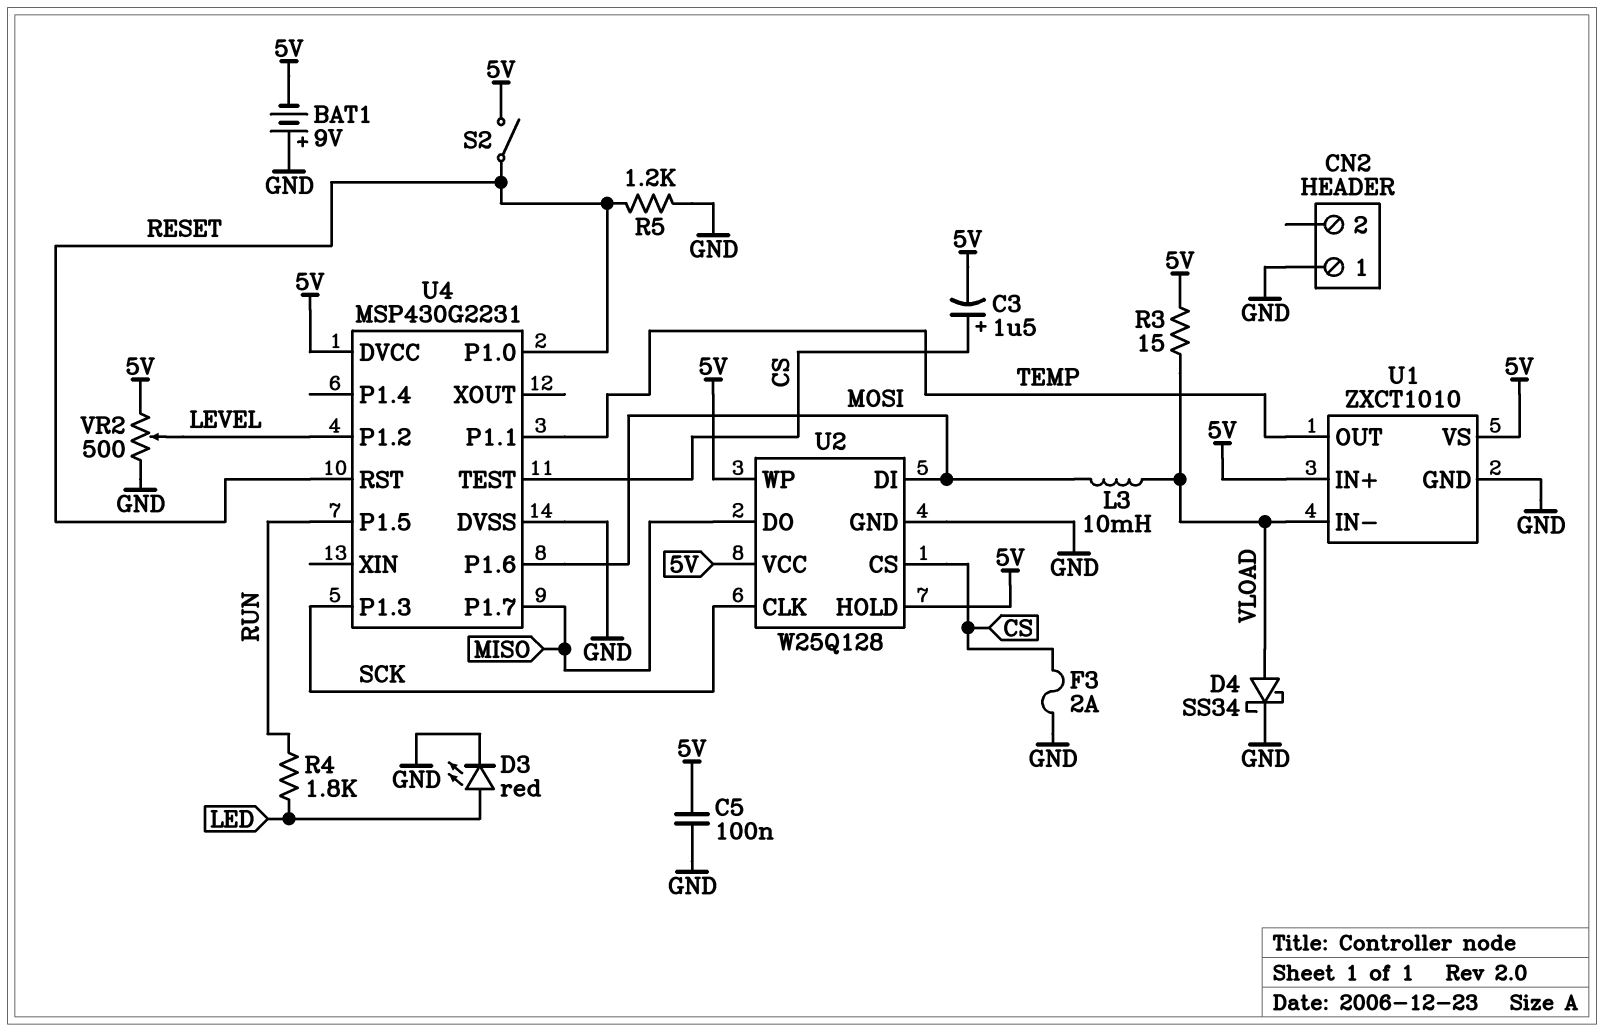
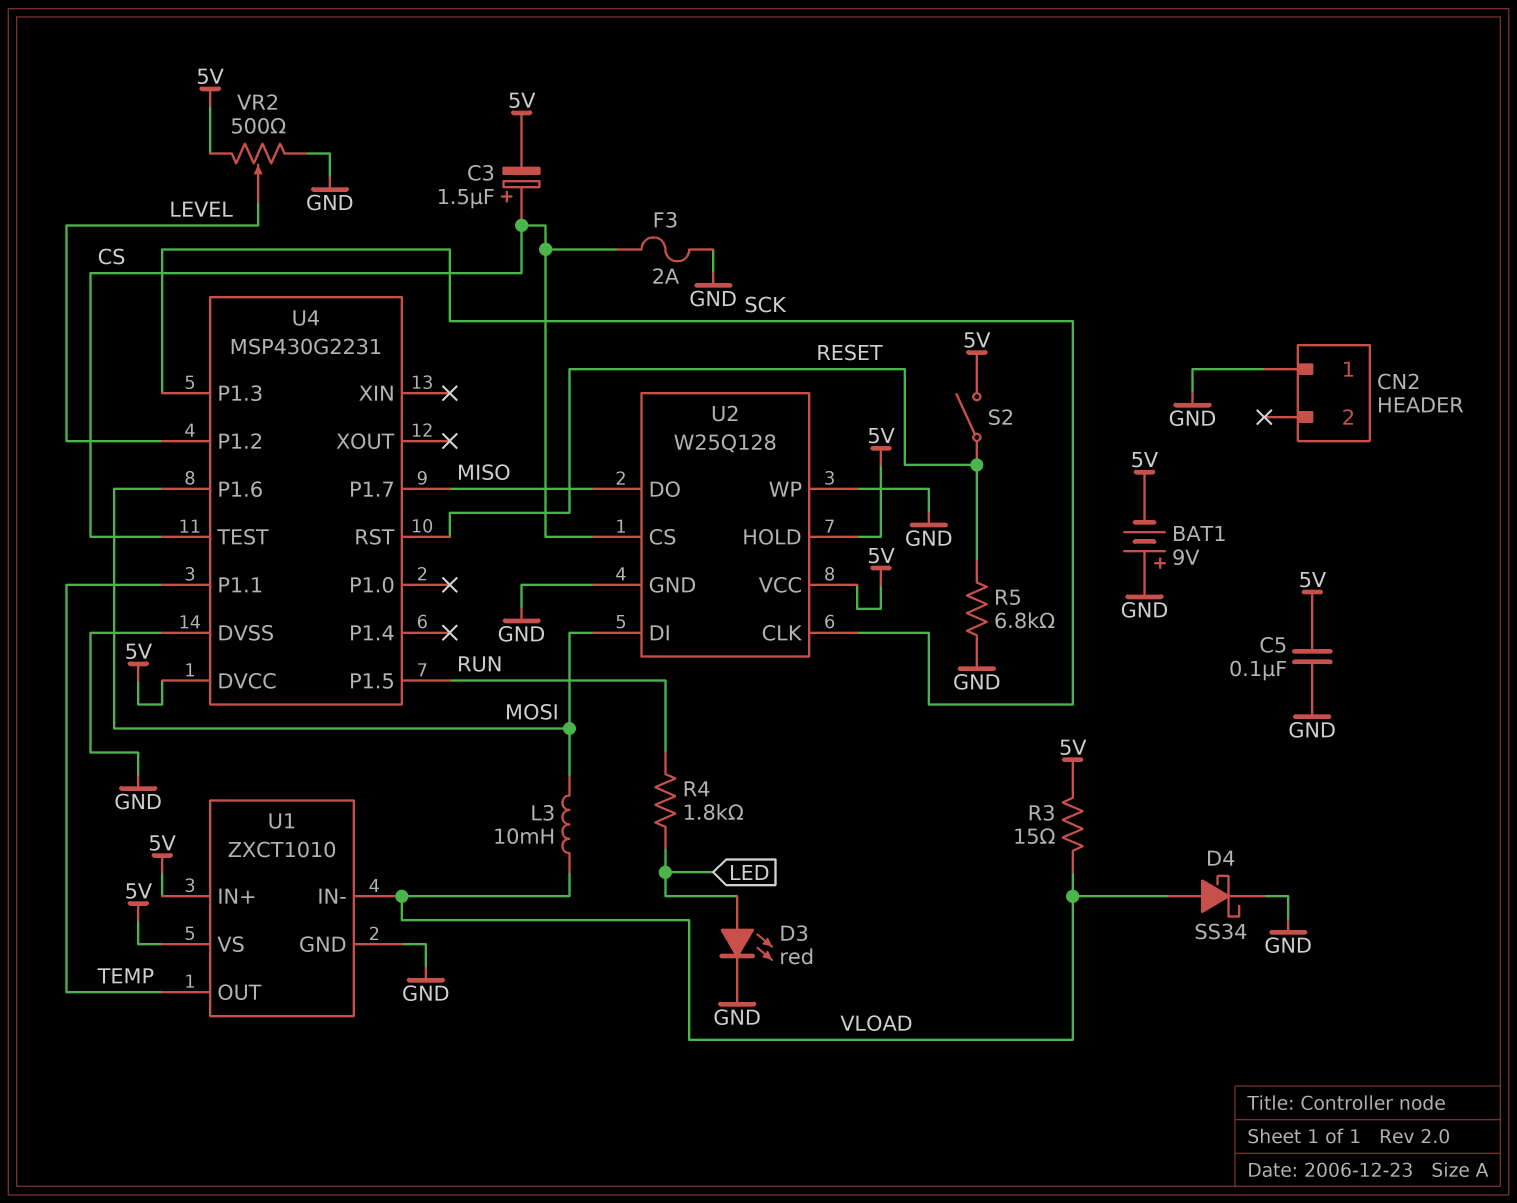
R5: 1.2k (GND, RESET) -> 6.8k (GND, RESET)
U2 pin WP: 5V -> GND
U4 pin P1.0: RESET -> none

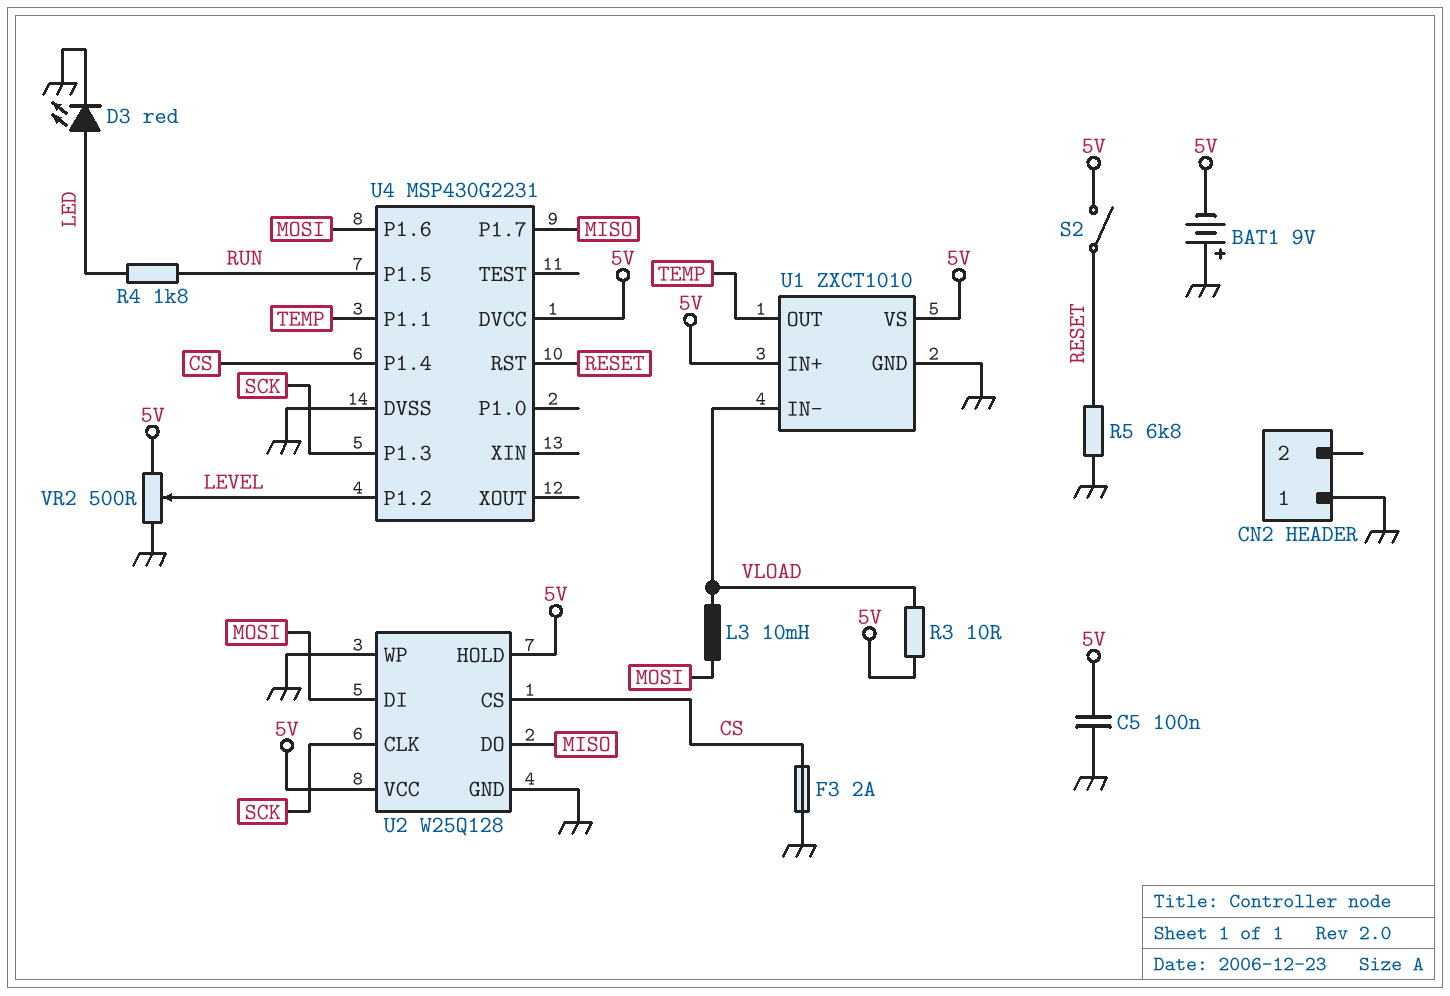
C3: 1.5uF (plus CS, minus 5V) -> none
D4: schottky SS34 (A VLOAD, K GND) -> none
R3: 15 (5V, VLOAD) -> 10 (5V, VLOAD)
U4 pin P1.4: none -> CS
U4 pin TEST: CS -> none

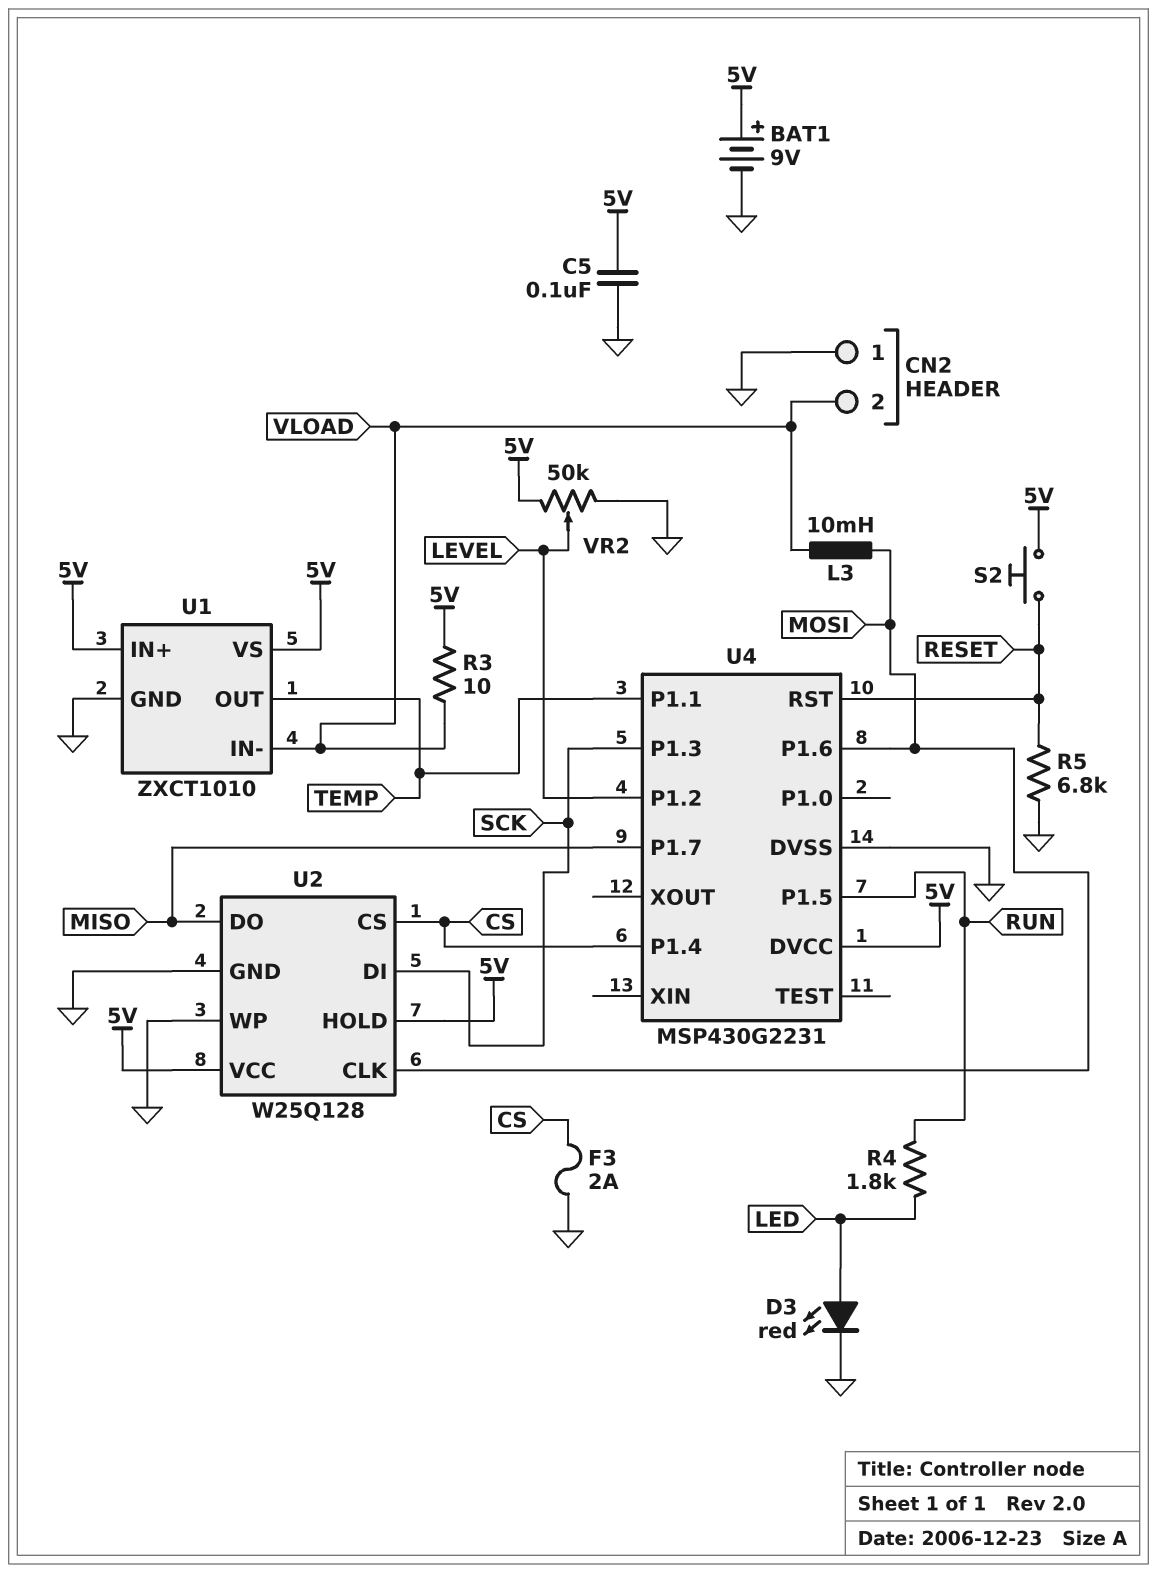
BAT1: 9V (plus GND, minus 5V) -> 9V (plus 5V, minus GND)
CN2 pin 2: none -> VLOAD
S2: switch (5V, RESET) -> button (5V, RESET)
U2 pin CLK: SCK -> MOSI
U2 pin DI: MOSI -> SCK
VR2: 500 (5V, GND, wiper LEVEL) -> 50k (5V, GND, wiper LEVEL)

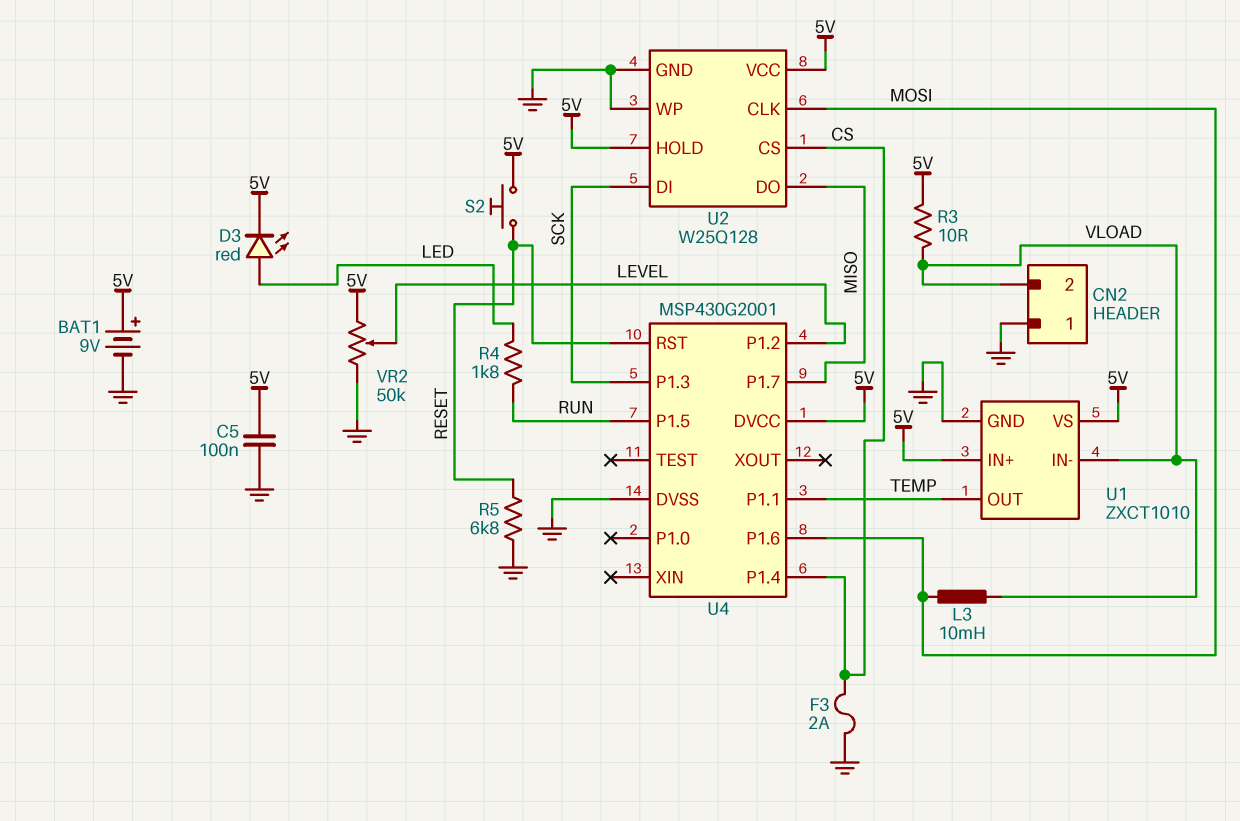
D3: LED red (A LED, K GND) -> LED red (A LED, K 5V)
U4: MSP430G2231 -> MSP430G2001

